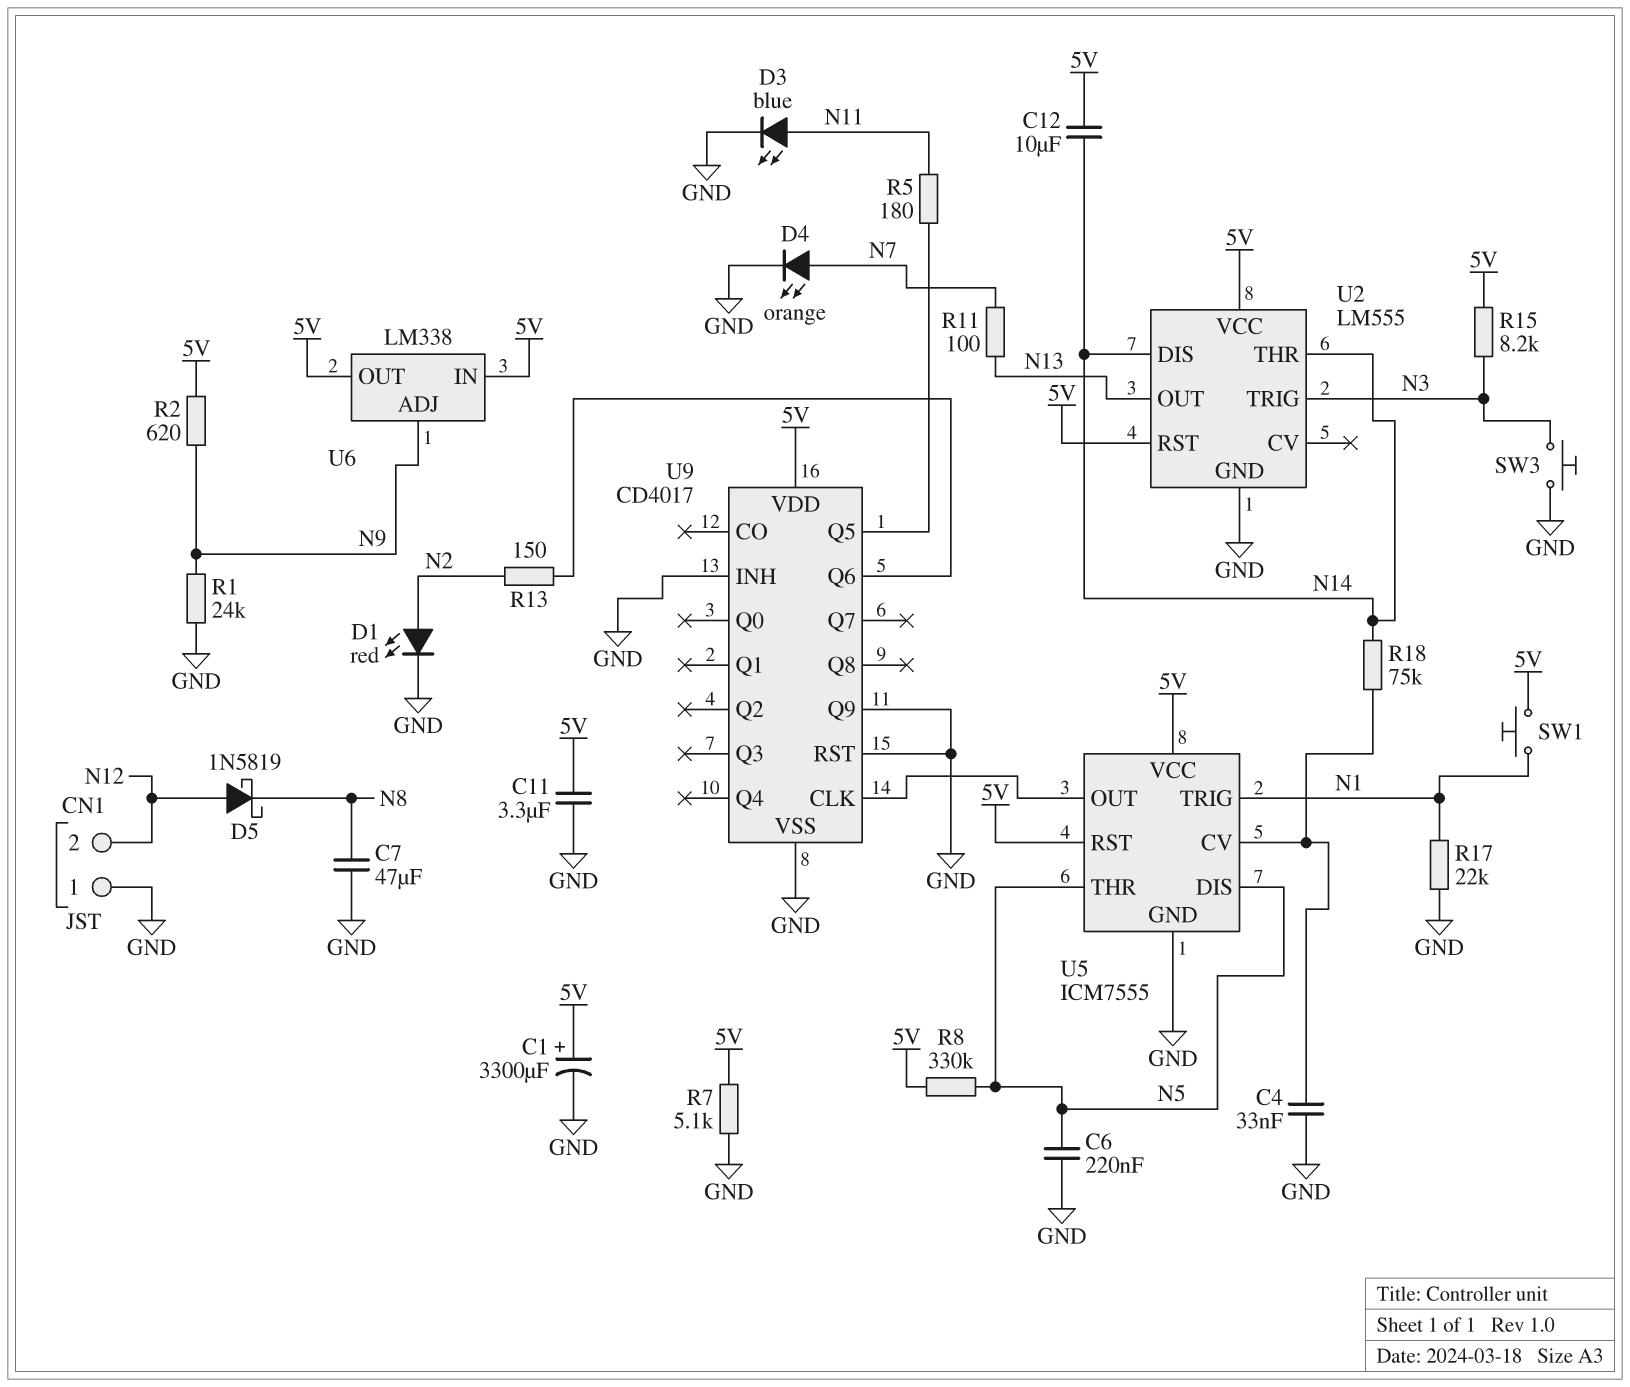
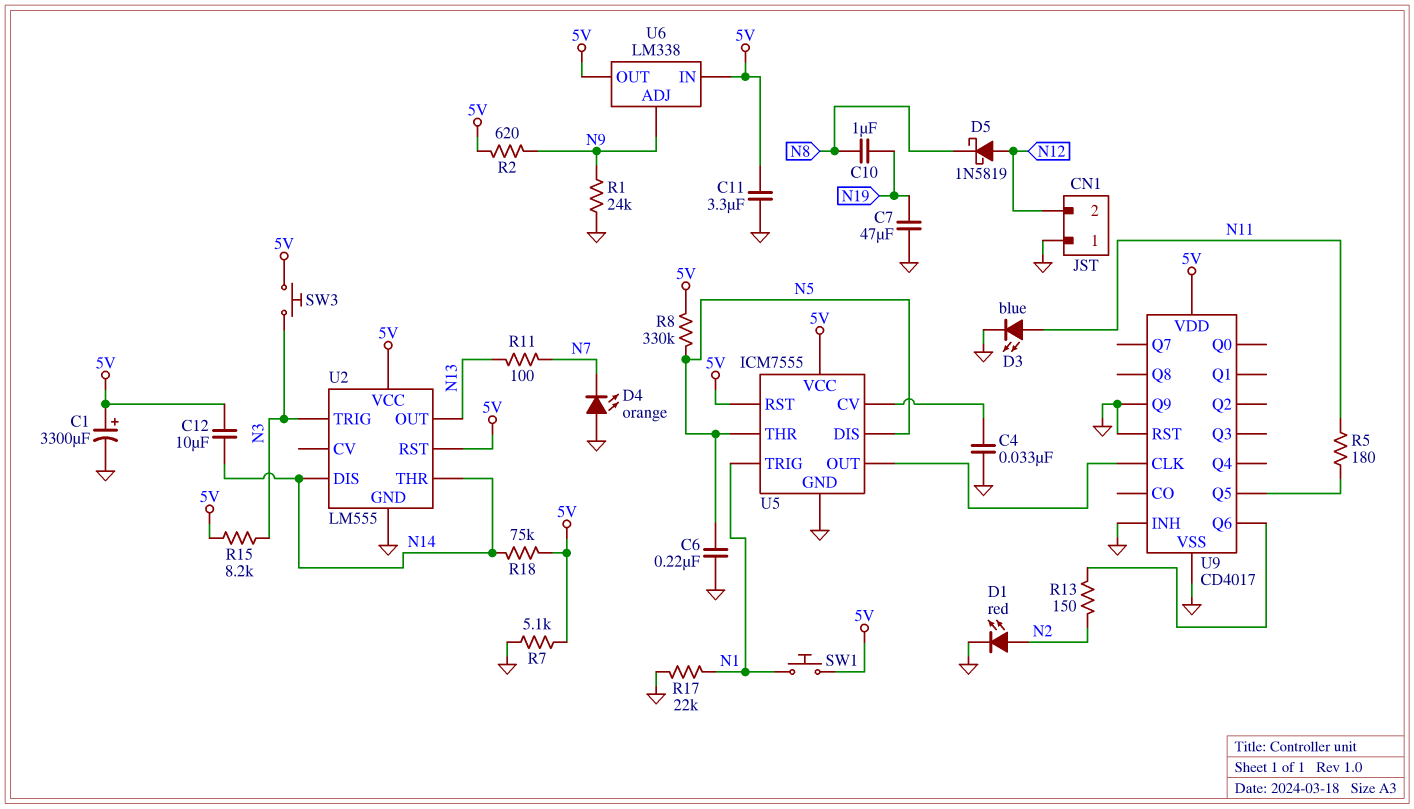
C7: 47uF (GND, N8) -> 47uF (GND, N19)
C10: none -> 1uF (N8, N19)
D4: LED orange (A N7, K GND) -> LED orange (A GND, K N7)
R18: 75k (N14, U5/CV) -> 75k (5V, N14)
SW3: button (GND, N3) -> button (5V, N3)

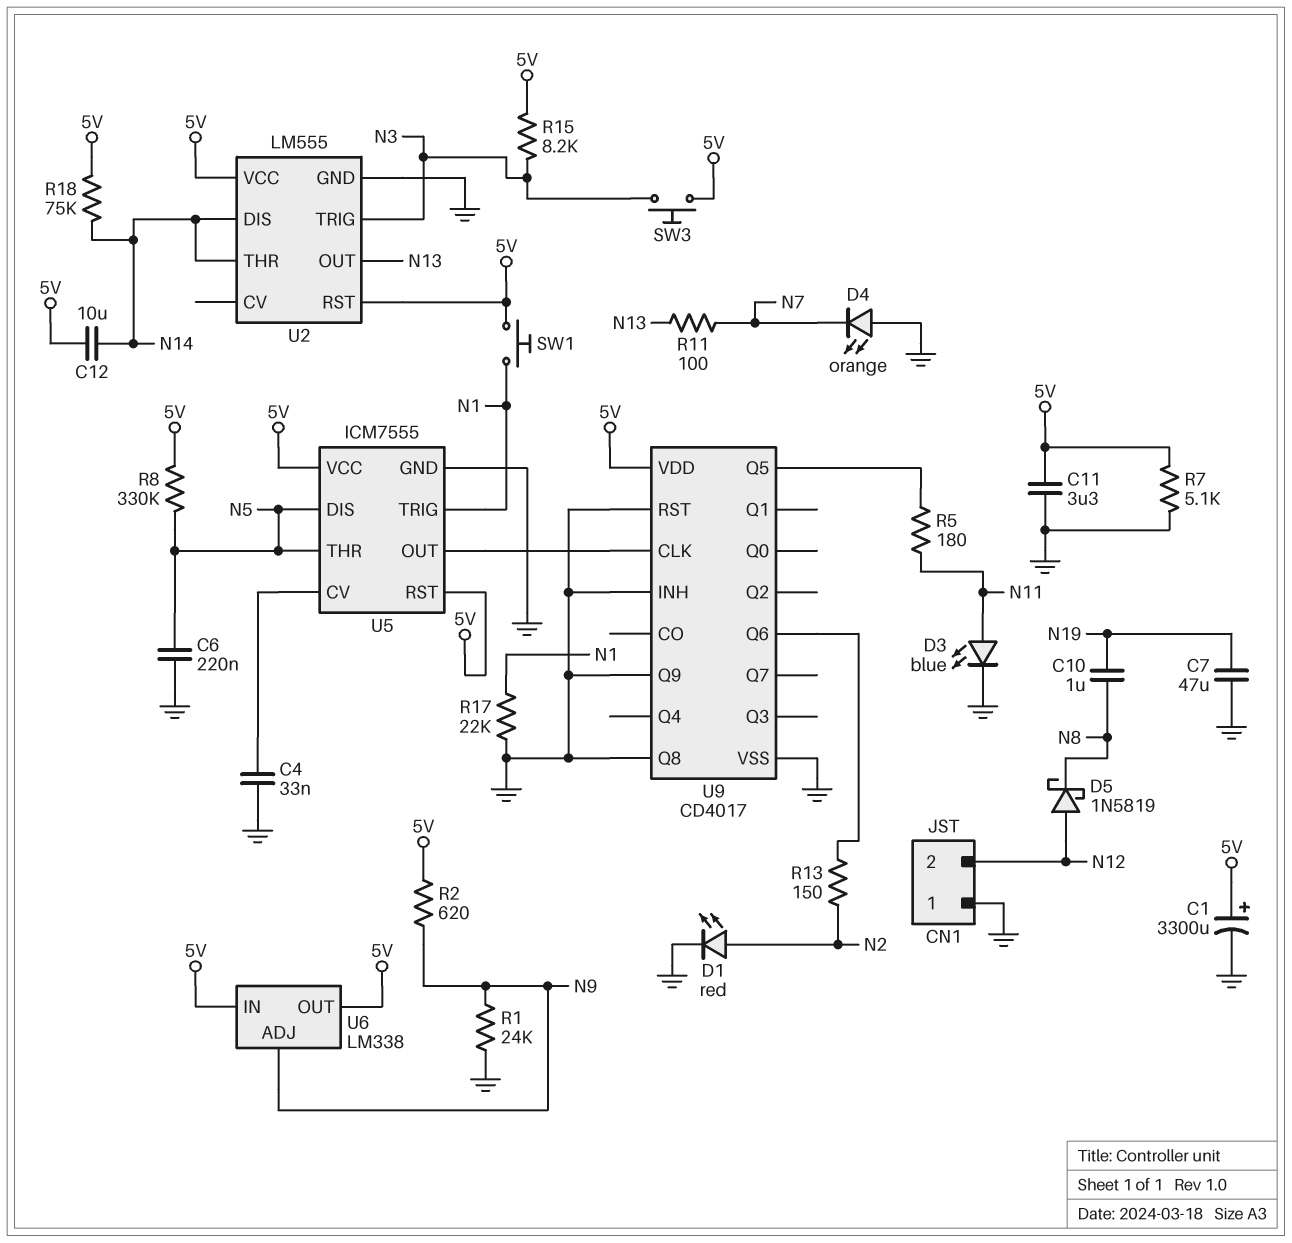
U9 pin Q8: none -> GND

